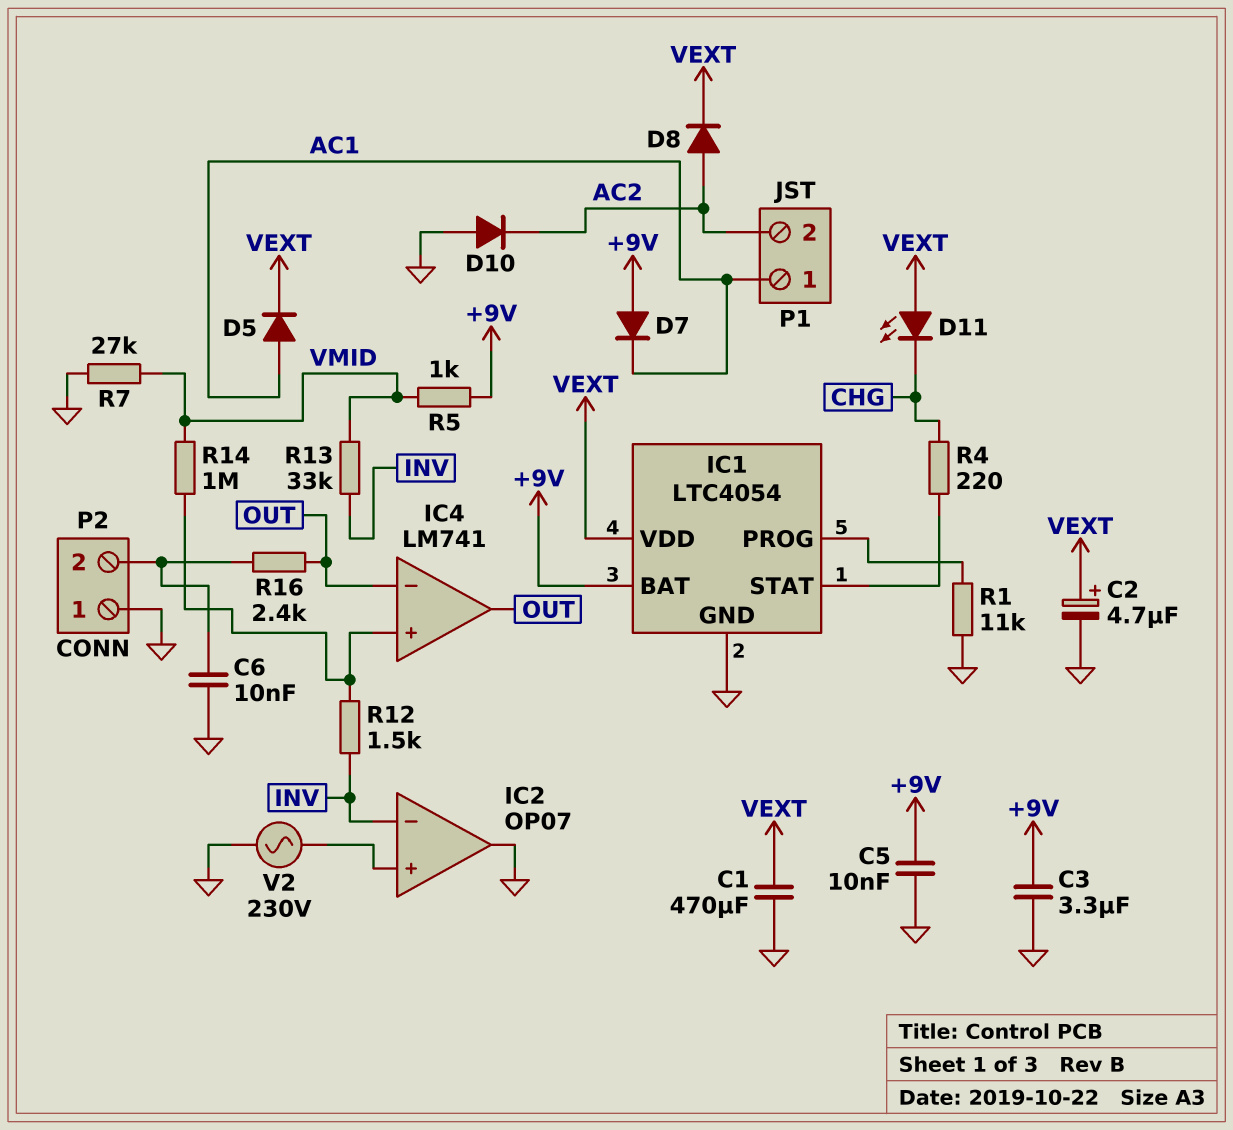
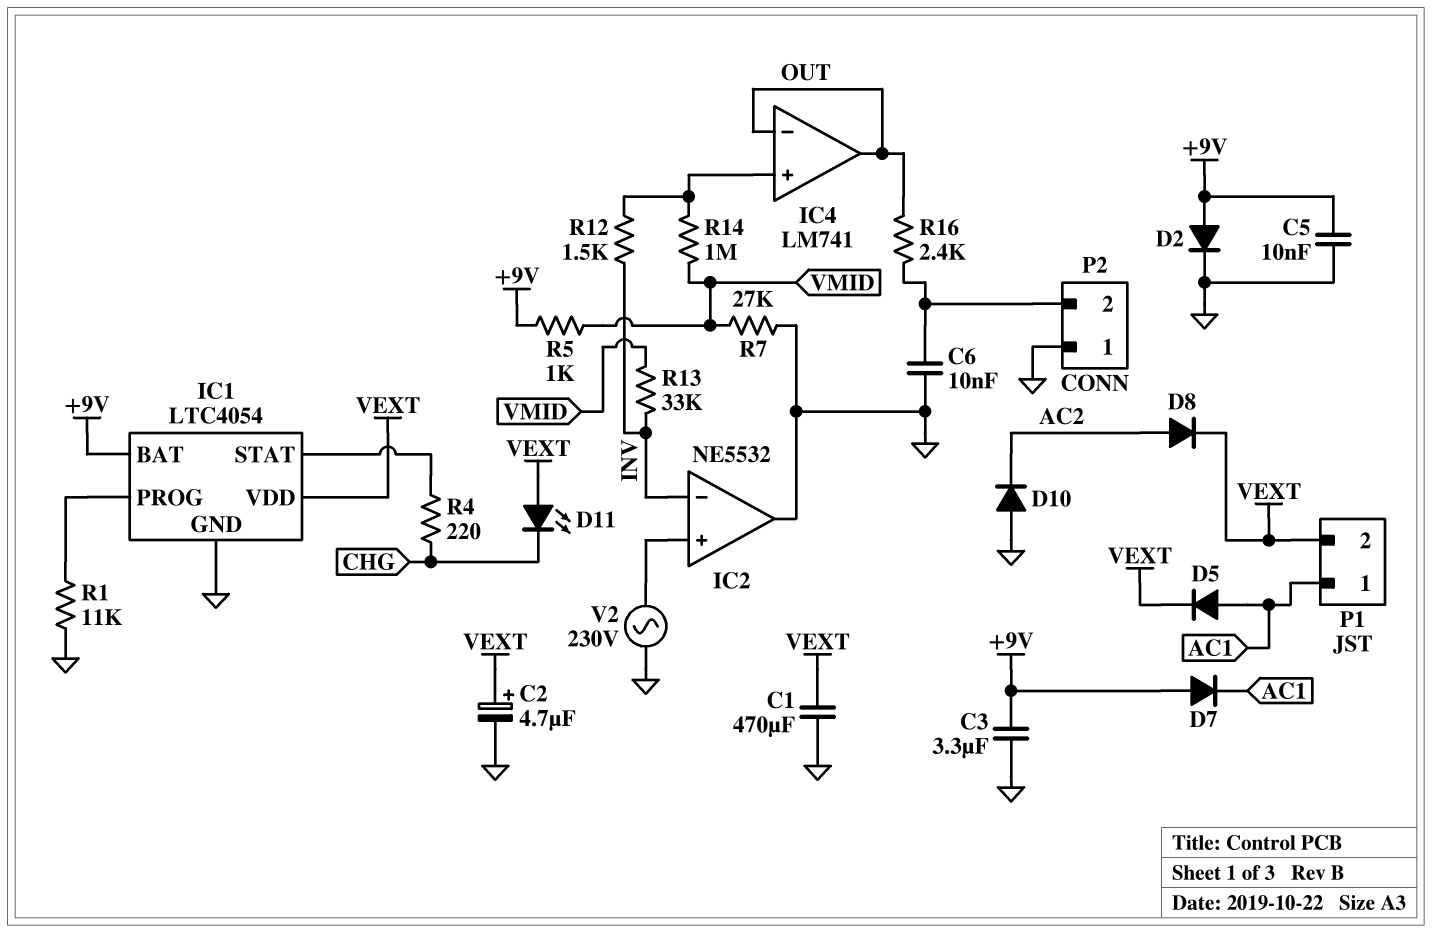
D2: none -> diode (A +9V, K GND)
IC2: OP07 -> NE5532
P1 pin 2: AC2 -> VEXT

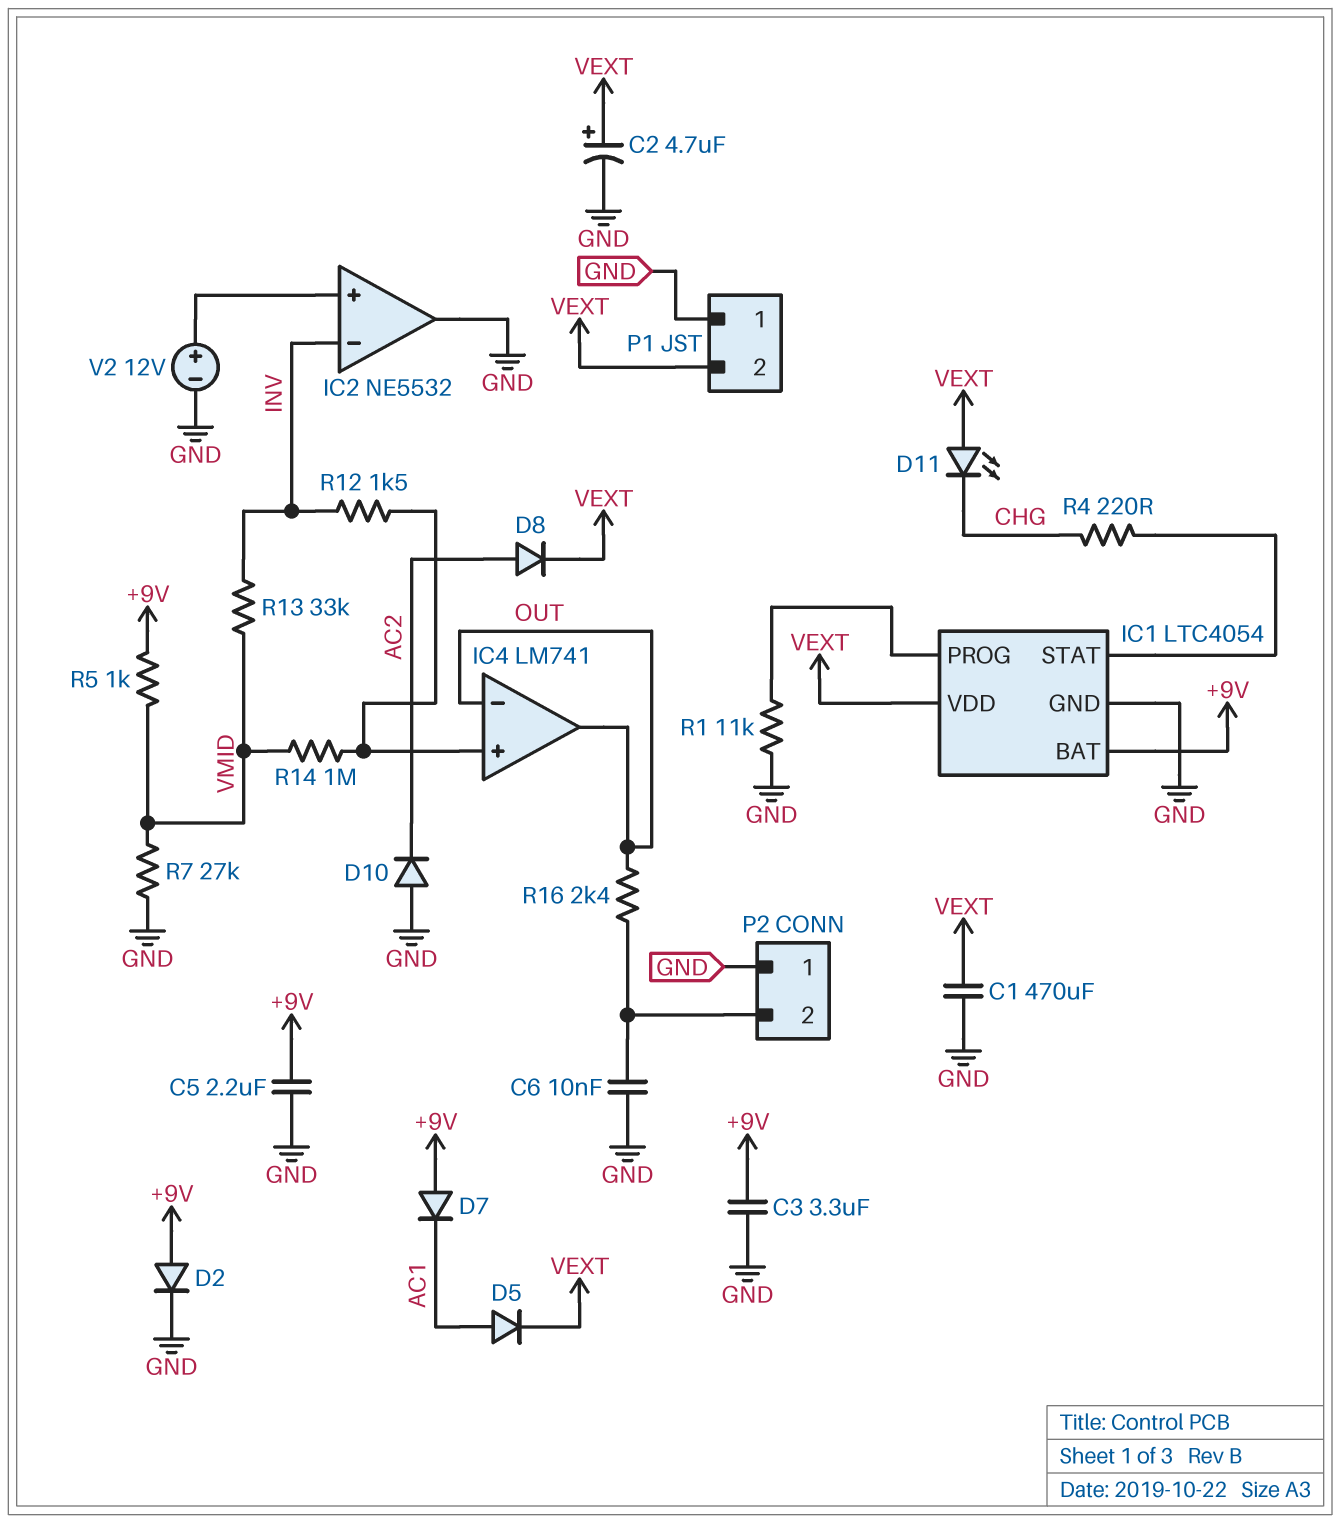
C5: 10nF (+9V, GND) -> 2.2uF (+9V, GND)
P1 pin 1: AC1 -> GND
V2: AC 230V (GND, IC2/in+) -> 12V (plus IC2/in+, minus GND)

